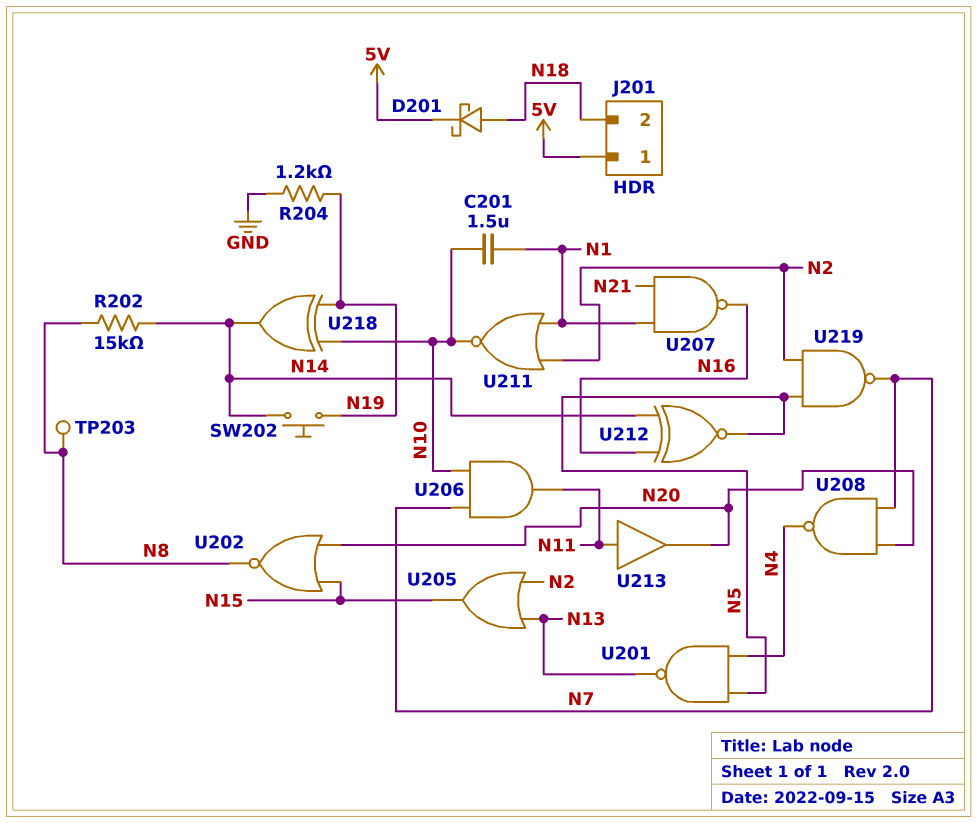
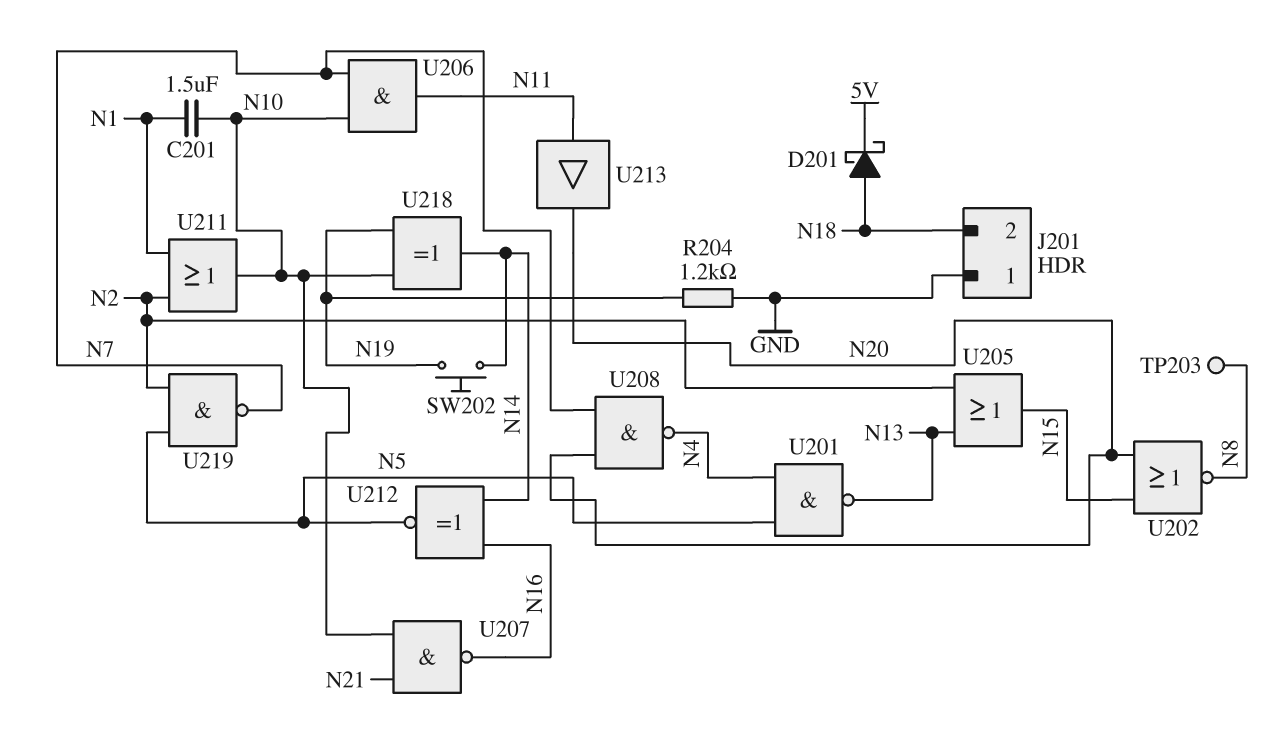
J201 pin 1: 5V -> GND
R202: 15k (N8, N14) -> none
U207: NAND (in N1, in N21, out N16) -> NAND (in N10, in N21, out N16)
U211: NOR (in N1, in N2, out N10) -> OR (in N1, in N2, out N10)

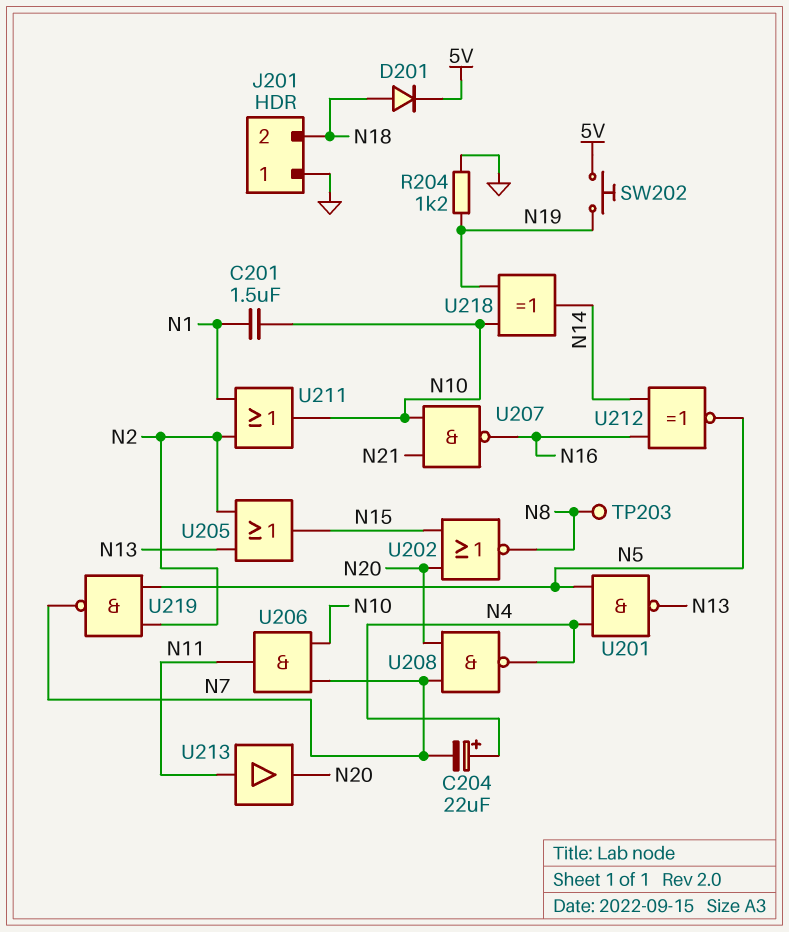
C204: none -> 22uF (plus N4, minus N7)
D201: schottky (A N18, K 5V) -> diode (A N18, K 5V)
SW202: button (N14, N19) -> button (5V, N19)

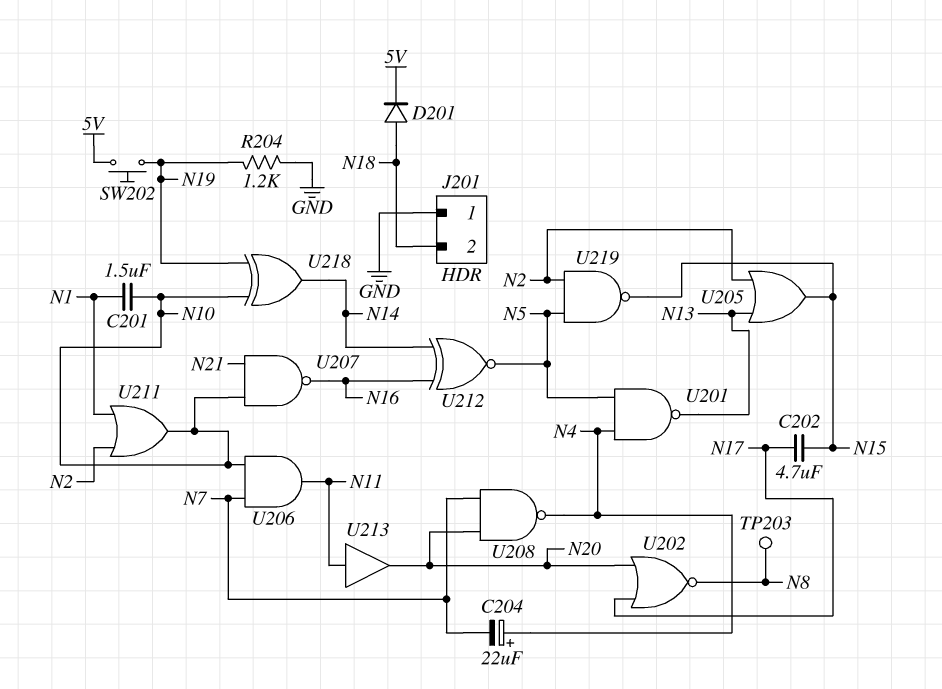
C202: none -> 4.7uF (N15, N17)
U202: NOR (in N15, in N20, out N8) -> NOR (in N17, in N20, out N8)
U219: NAND (in N2, in N5, out N7) -> NAND (in N2, in N5, out N15)

